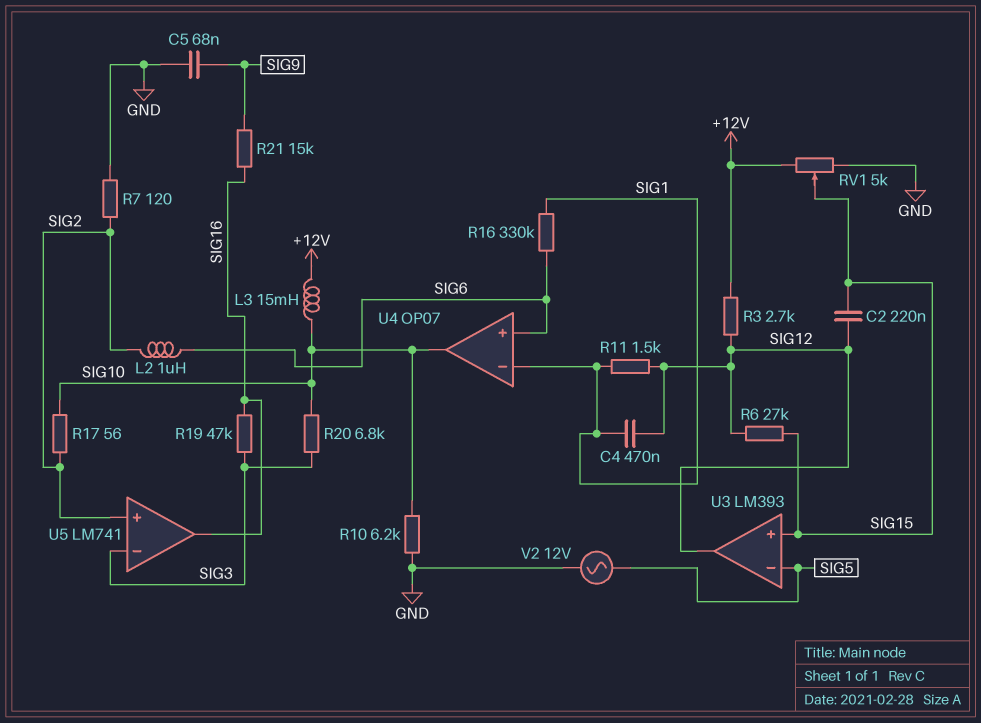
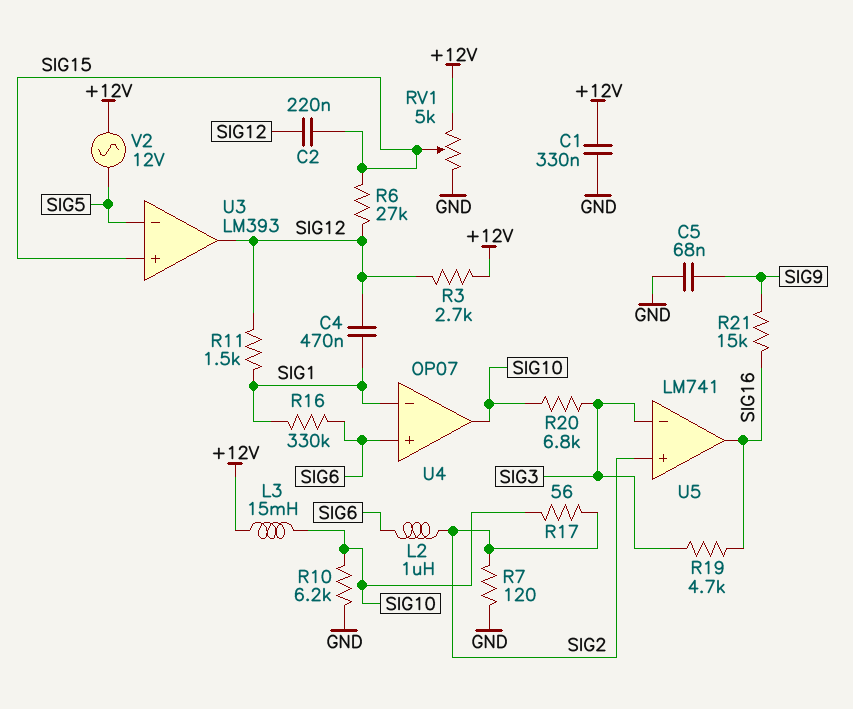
C1: none -> 330nF (+12V, GND)
R19: 47k (SIG3, SIG16) -> 4.7k (SIG3, SIG16)
V2: AC 12V (GND, SIG5) -> AC 12V (+12V, SIG5)

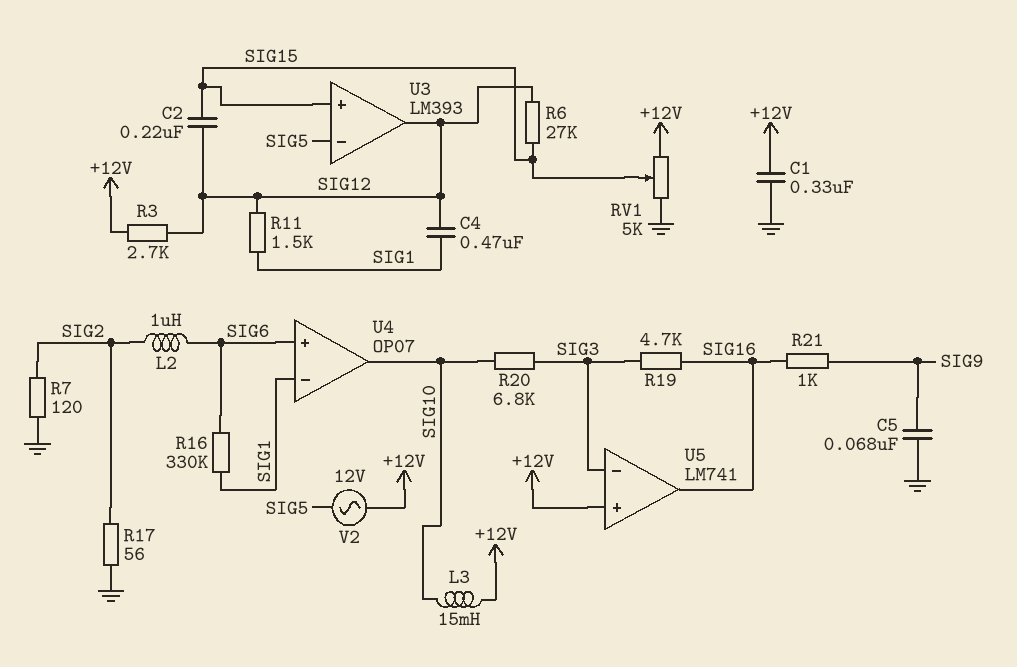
R10: 6.2k (GND, SIG10) -> none
R17: 56 (SIG2, SIG10) -> 56 (GND, SIG2)
R21: 15k (SIG9, SIG16) -> 1k (SIG9, SIG16)
U5 pin in+: SIG2 -> +12V

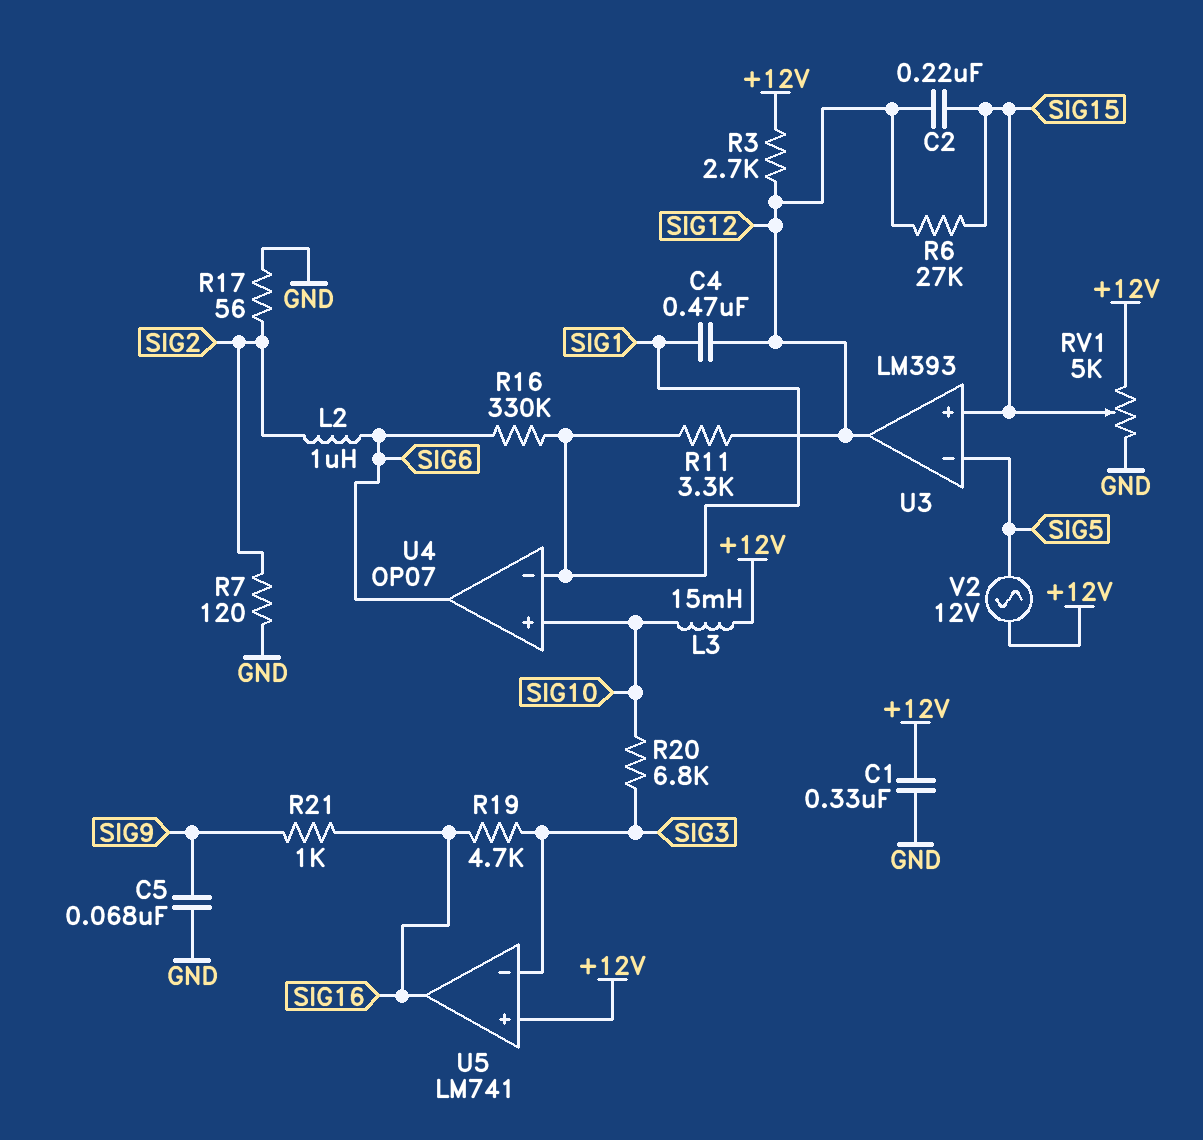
R11: 1.5k (SIG1, SIG12) -> 3.3k (SIG1, SIG12)
U4 pin in+: SIG6 -> SIG10
U4 pin out: SIG10 -> SIG6

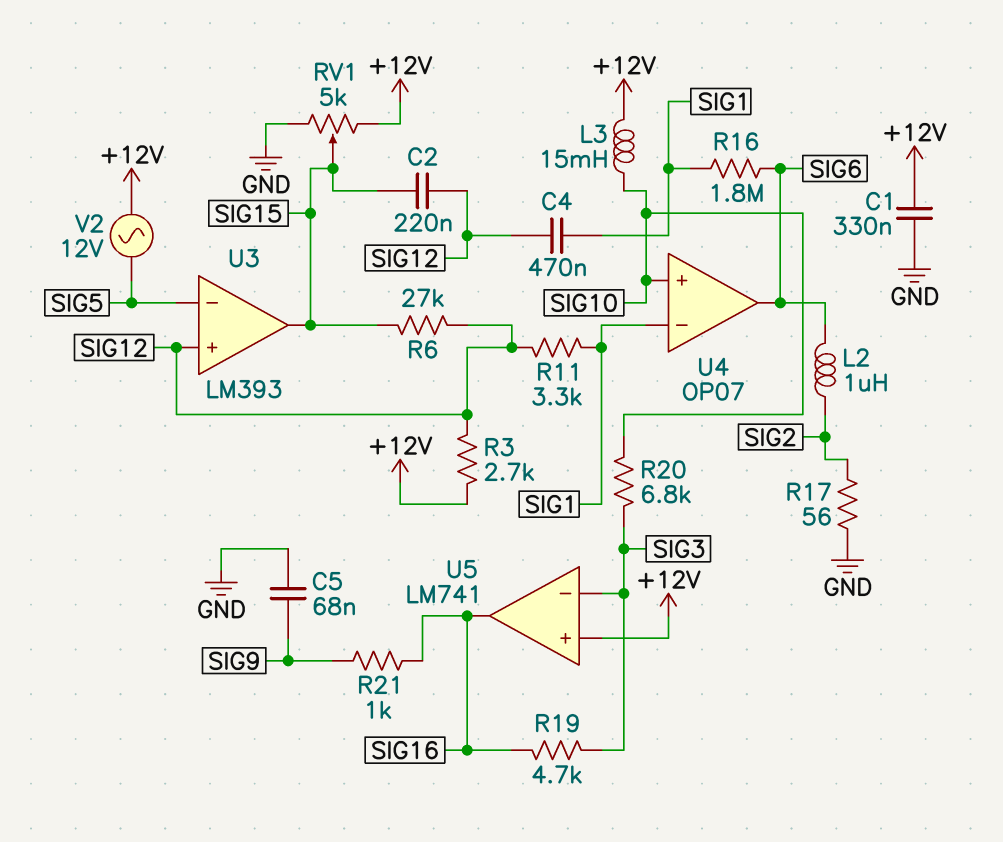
R7: 120 (GND, SIG2) -> none
R16: 330k (SIG1, SIG6) -> 1.8M (SIG1, SIG6)
U3 pin in+: SIG15 -> SIG12
U3 pin out: SIG12 -> SIG15

